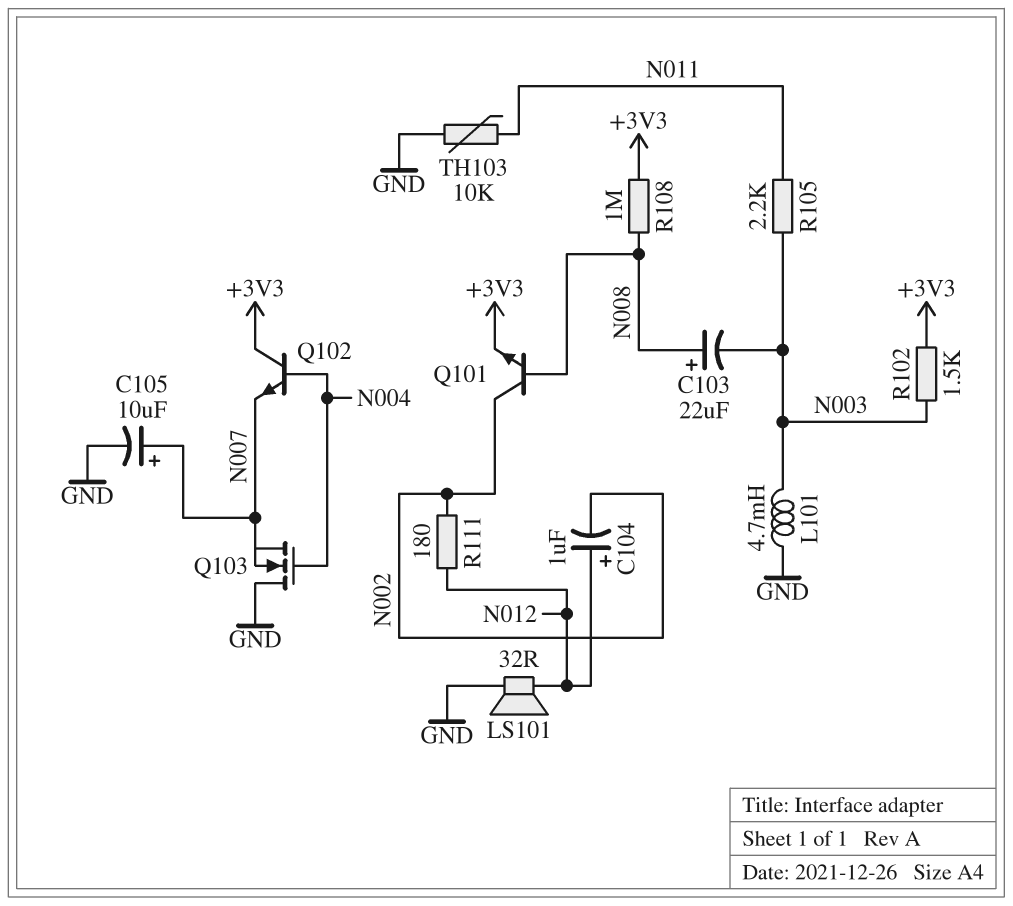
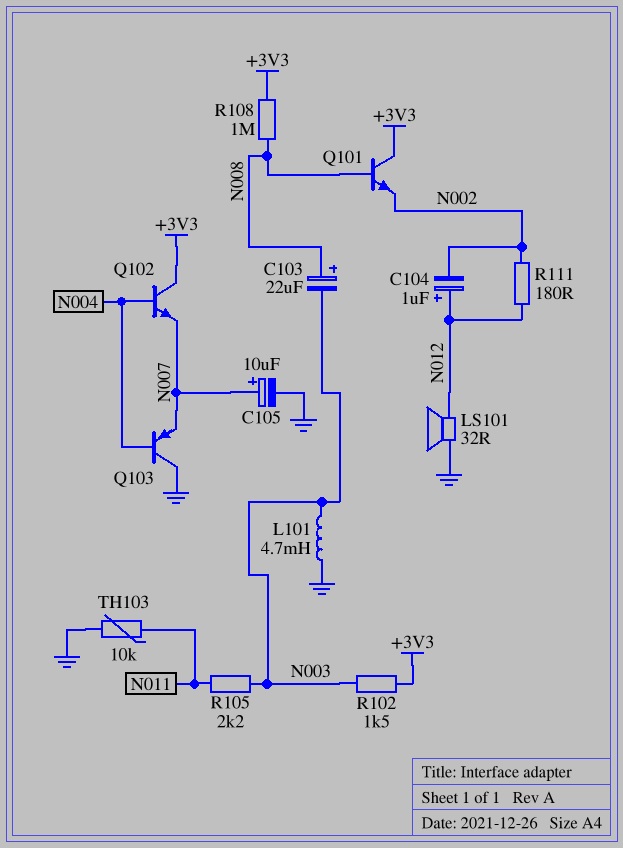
Q101: NPN (B N008, C N002, E +3V3) -> NPN (B N008, C +3V3, E N002)
Q103: NMOS (G N004, D GND, S N007) -> PNP (B N004, C GND, E N007)

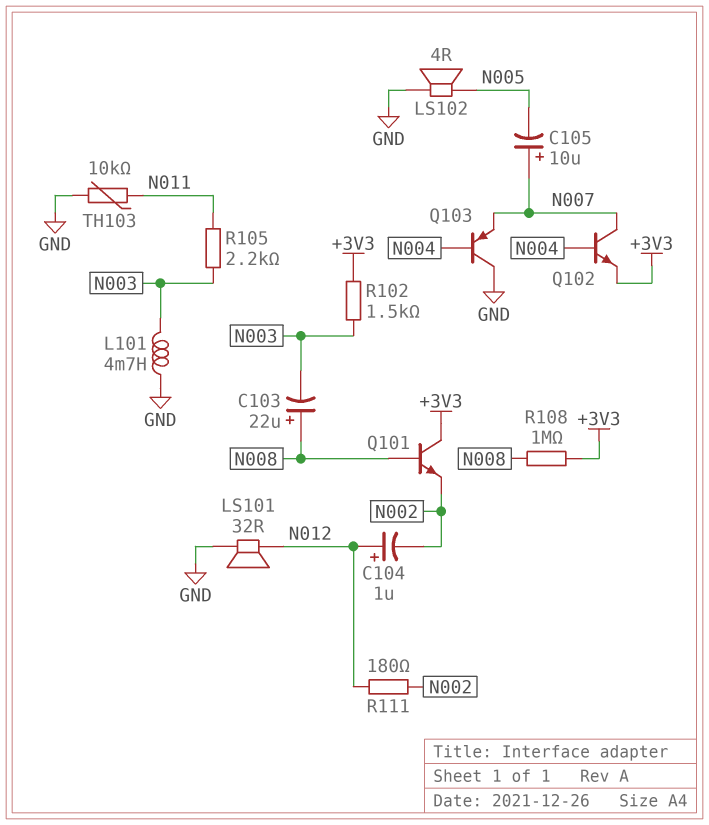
C105: 10uF (plus N007, minus GND) -> 10uF (plus N007, minus N005)
LS102: none -> speaker 4R (GND, N005)
Q102: NPN (B N004, C +3V3, E N007) -> NPN (B N004, C N007, E +3V3)

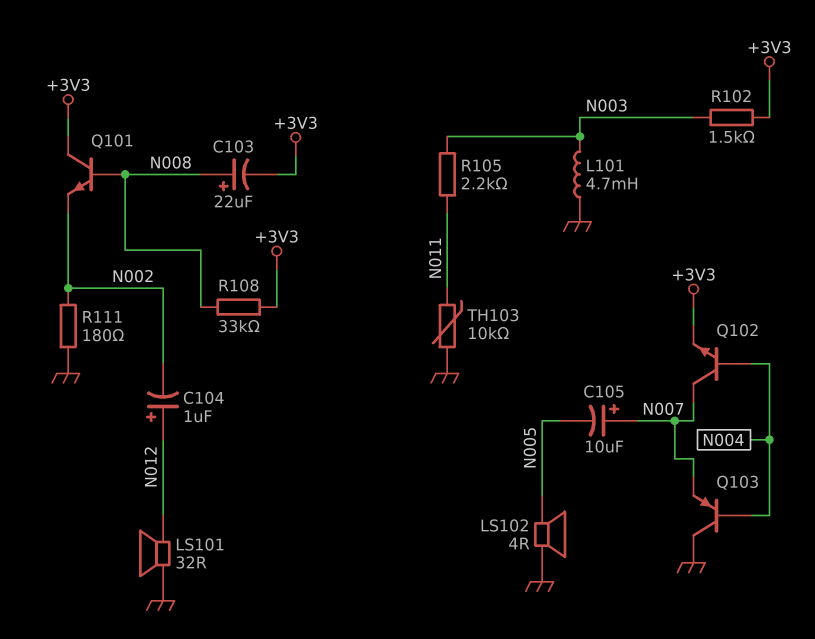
C103: 22uF (plus N008, minus N003) -> 22uF (plus N008, minus +3V3)
R108: 1M (+3V3, N008) -> 33k (+3V3, N008)
R111: 180 (N002, N012) -> 180 (GND, N002)

